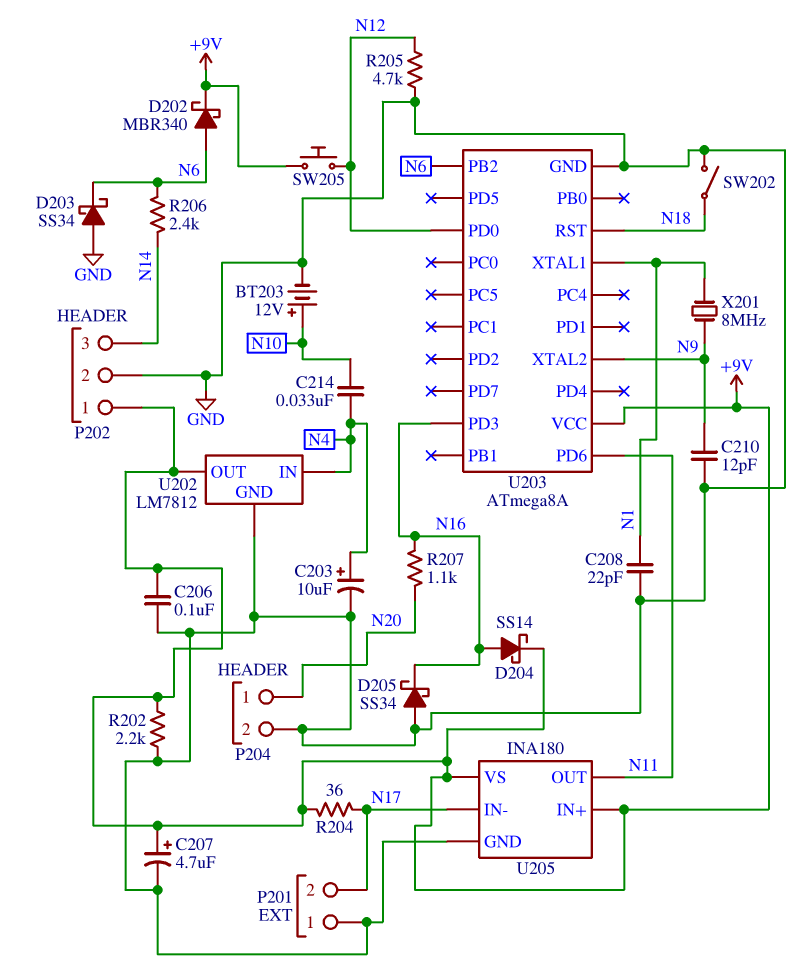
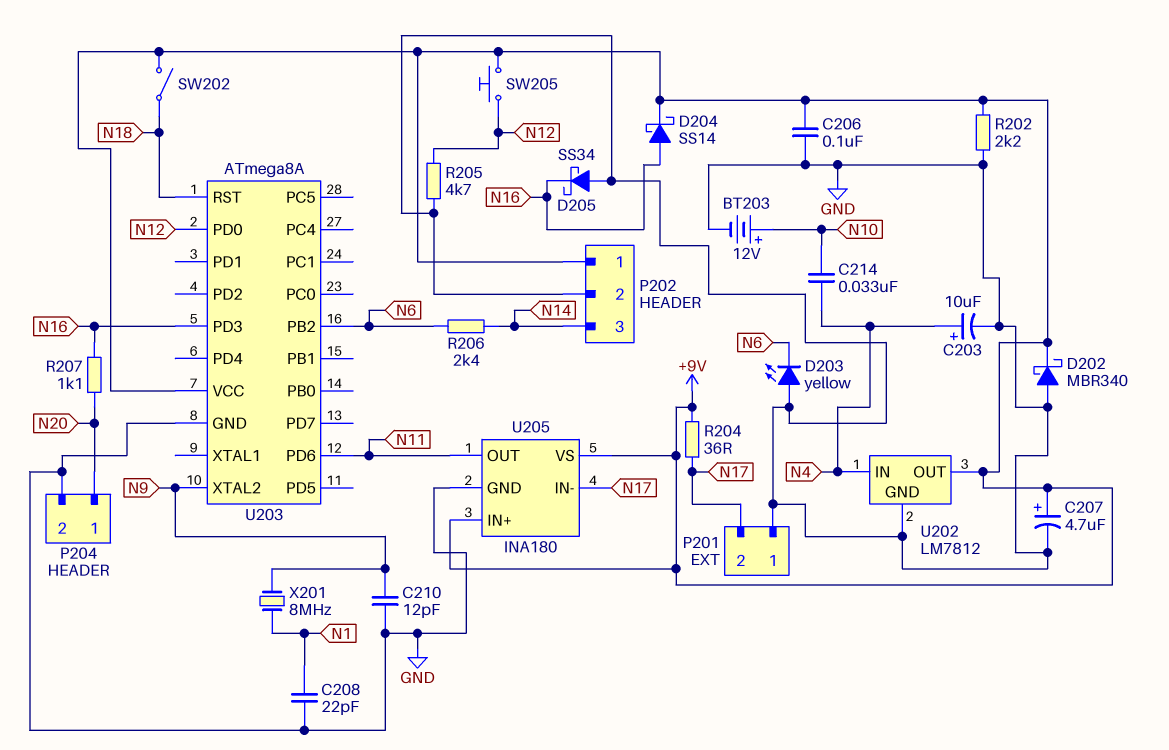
D202: schottky MBR340 (A N6, K +9V) -> schottky MBR340 (A GND, K +9V)
D203: schottky SS34 (A GND, K N6) -> LED yellow (A GND, K N6)
SW202: switch (GND, N18) -> switch (+9V, N18)
U203 pin XTAL1: N1 -> none

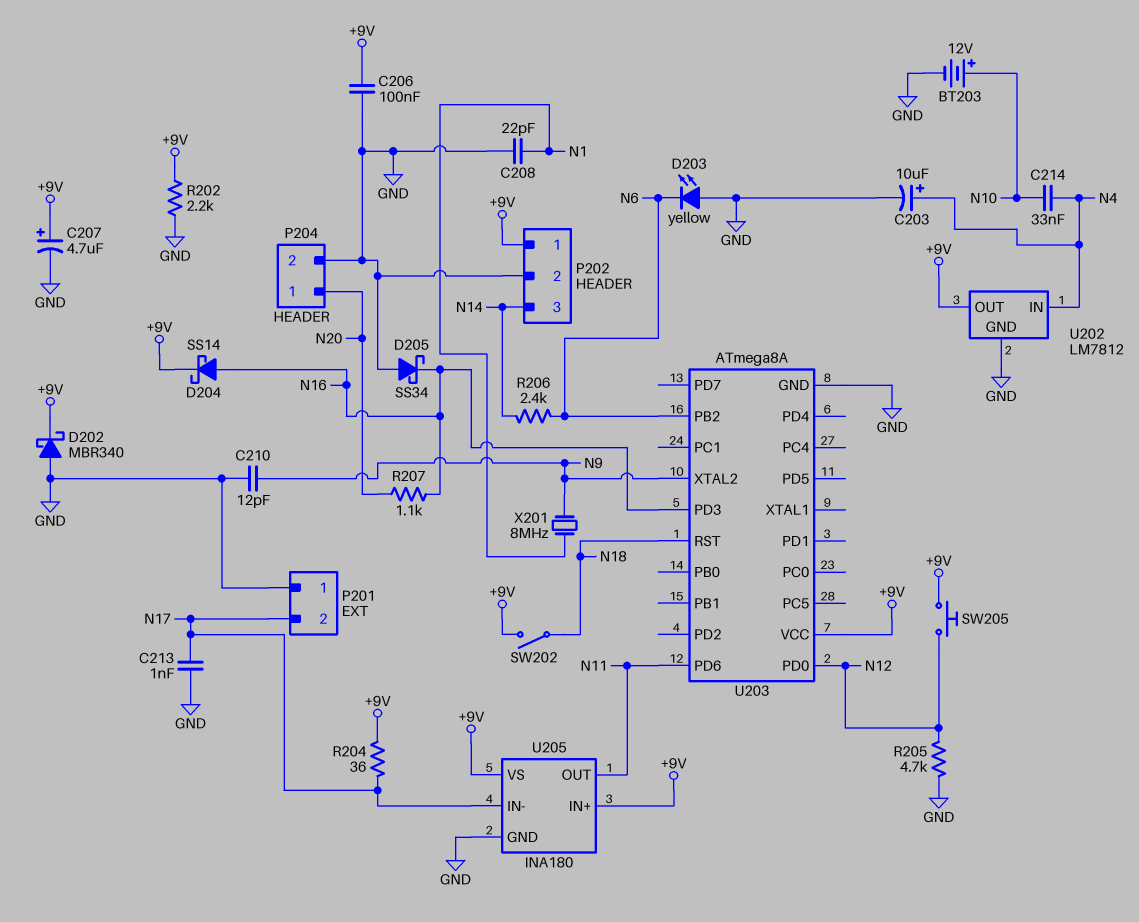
C213: none -> 1nF (GND, N17)

